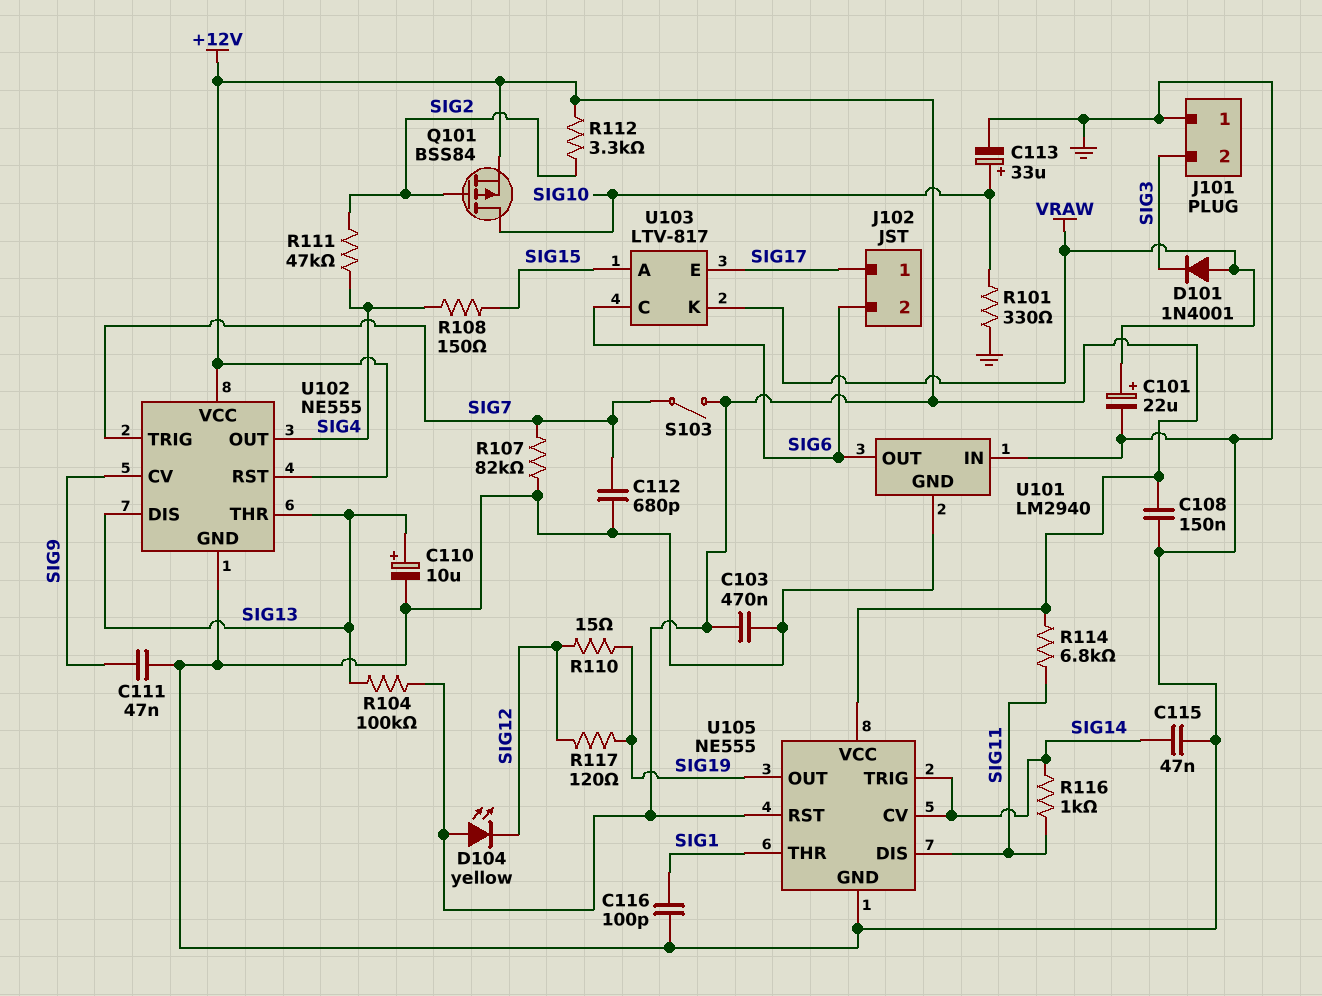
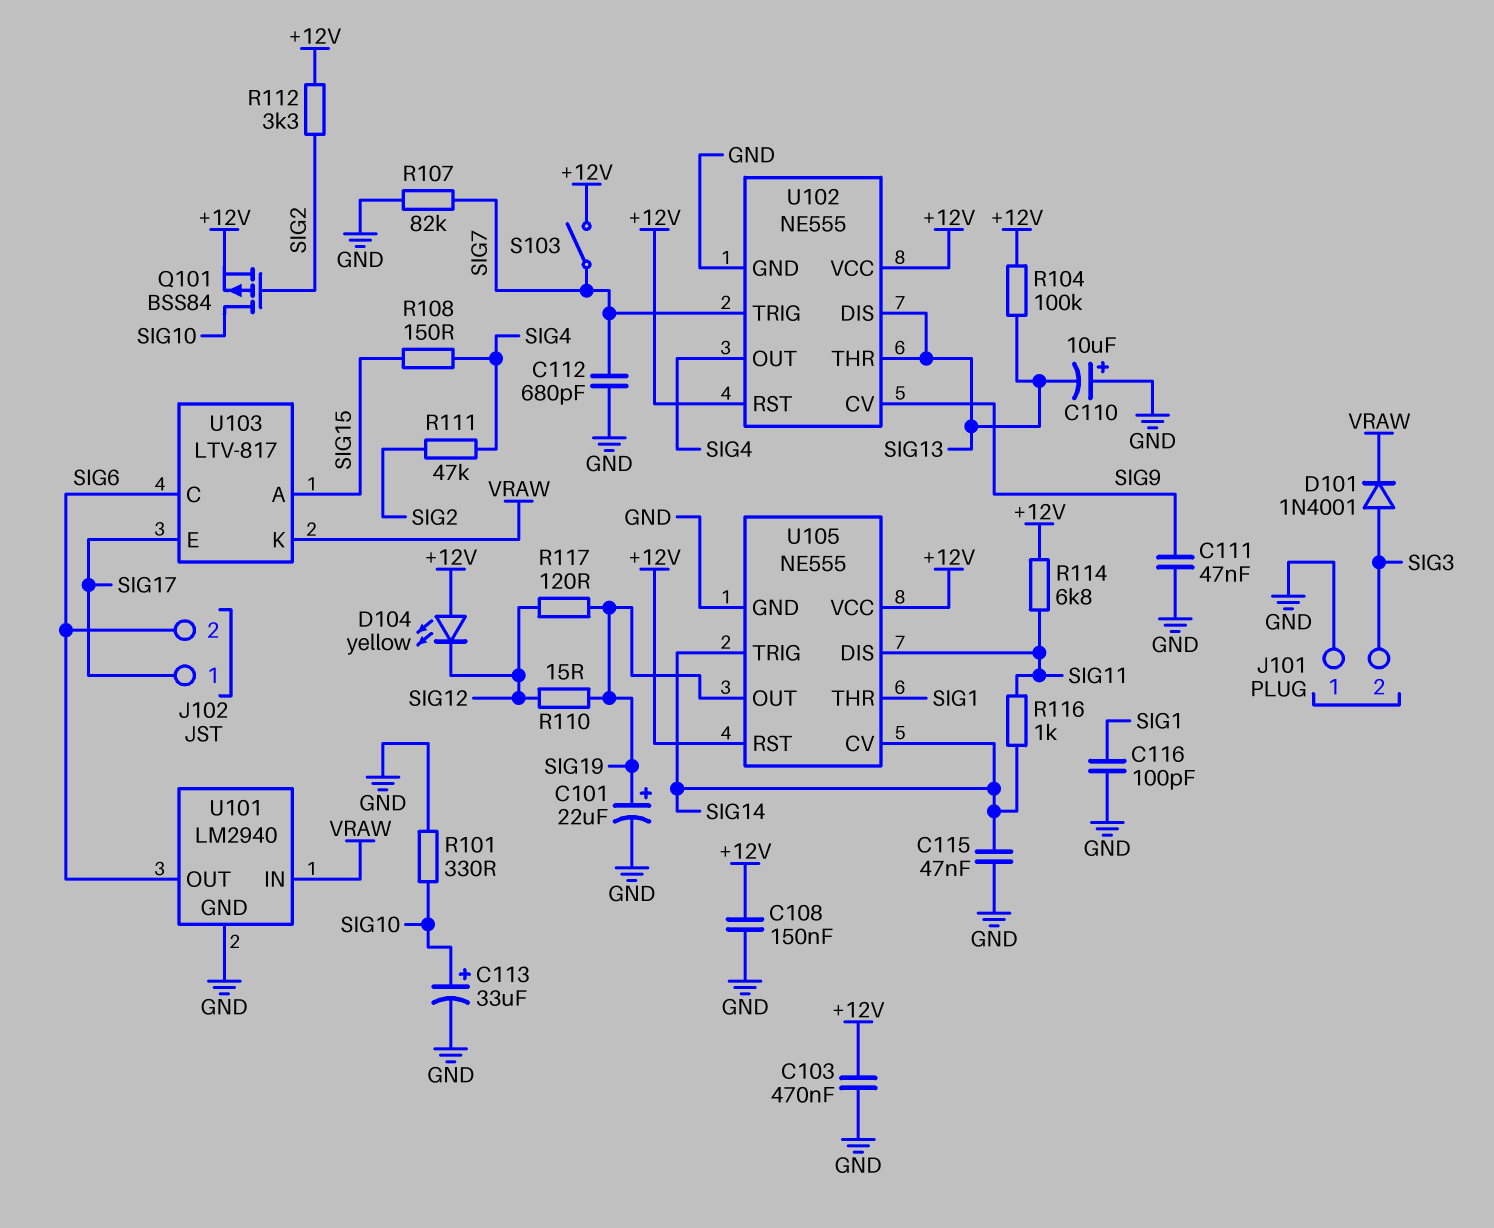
C101: 22uF (plus VRAW, minus GND) -> 22uF (plus SIG19, minus GND)
C110: 10uF (plus SIG13, minus GND) -> 10uF (plus GND, minus SIG13)
D101: diode 1N4001 (A VRAW, K SIG3) -> diode 1N4001 (A SIG3, K VRAW)
U101 pin IN: GND -> VRAW

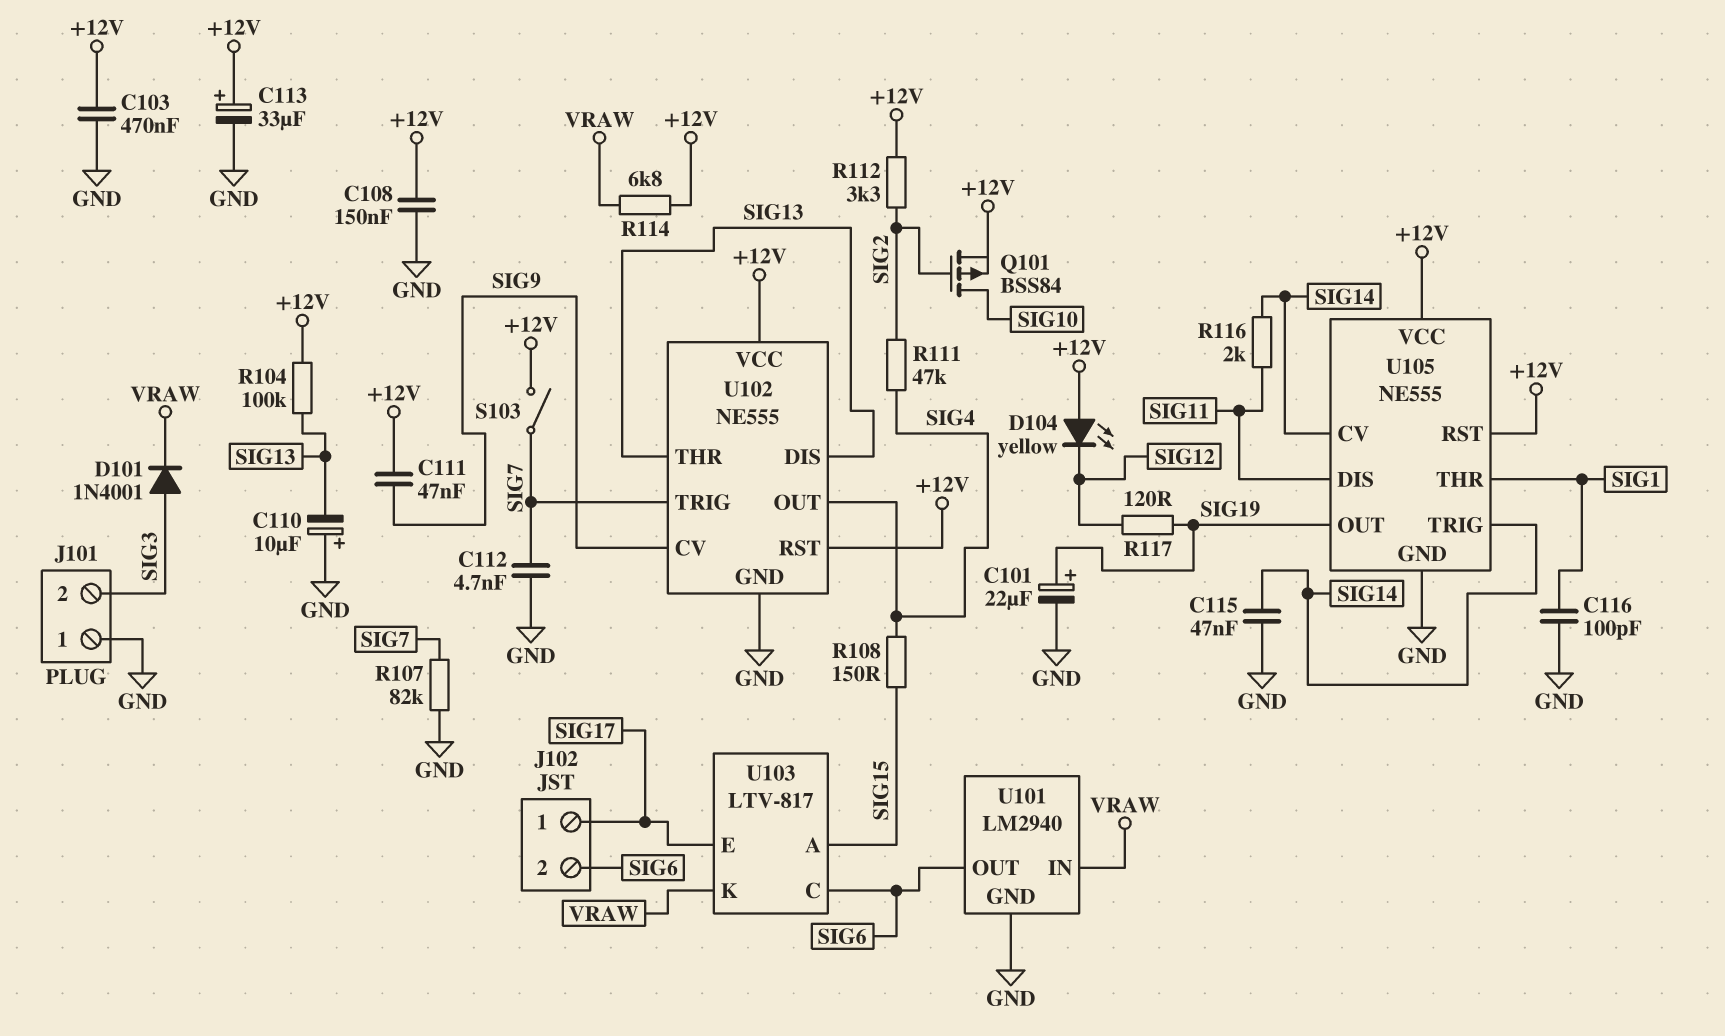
C111: 47nF (GND, SIG9) -> 47nF (+12V, SIG9)
C112: 680pF (GND, SIG7) -> 4.7nF (GND, SIG7)
C113: 33uF (plus SIG10, minus GND) -> 33uF (plus +12V, minus GND)
R101: 330 (GND, SIG10) -> none
R110: 15 (SIG12, SIG19) -> none
R114: 6.8k (+12V, SIG11) -> 6.8k (+12V, VRAW)
R116: 1k (SIG11, SIG14) -> 2k (SIG11, SIG14)

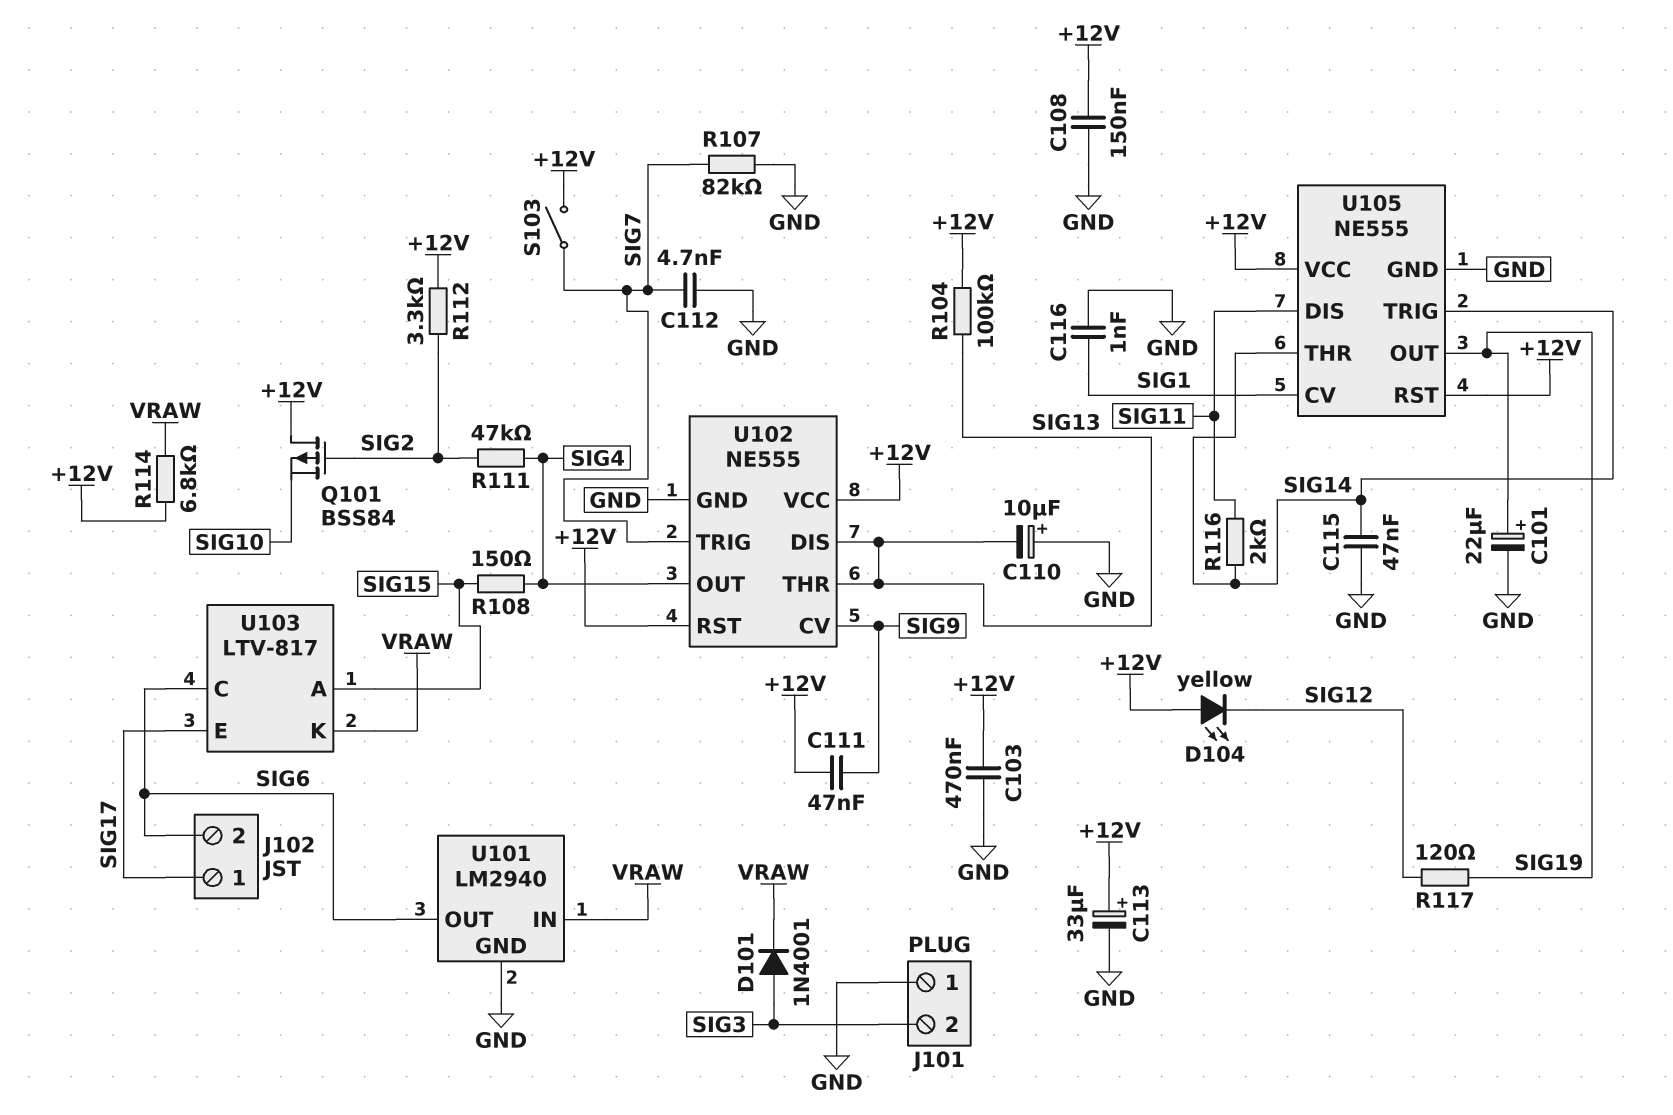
C116: 100pF (GND, SIG1) -> 1nF (GND, SIG1)
Q101: PMOS BSS84 (G SIG2, D SIG10, S +12V) -> PMOS BSS84 (G SIG2, D +12V, S SIG10)
U105 pin CV: SIG14 -> SIG1
U105 pin THR: SIG1 -> SIG14

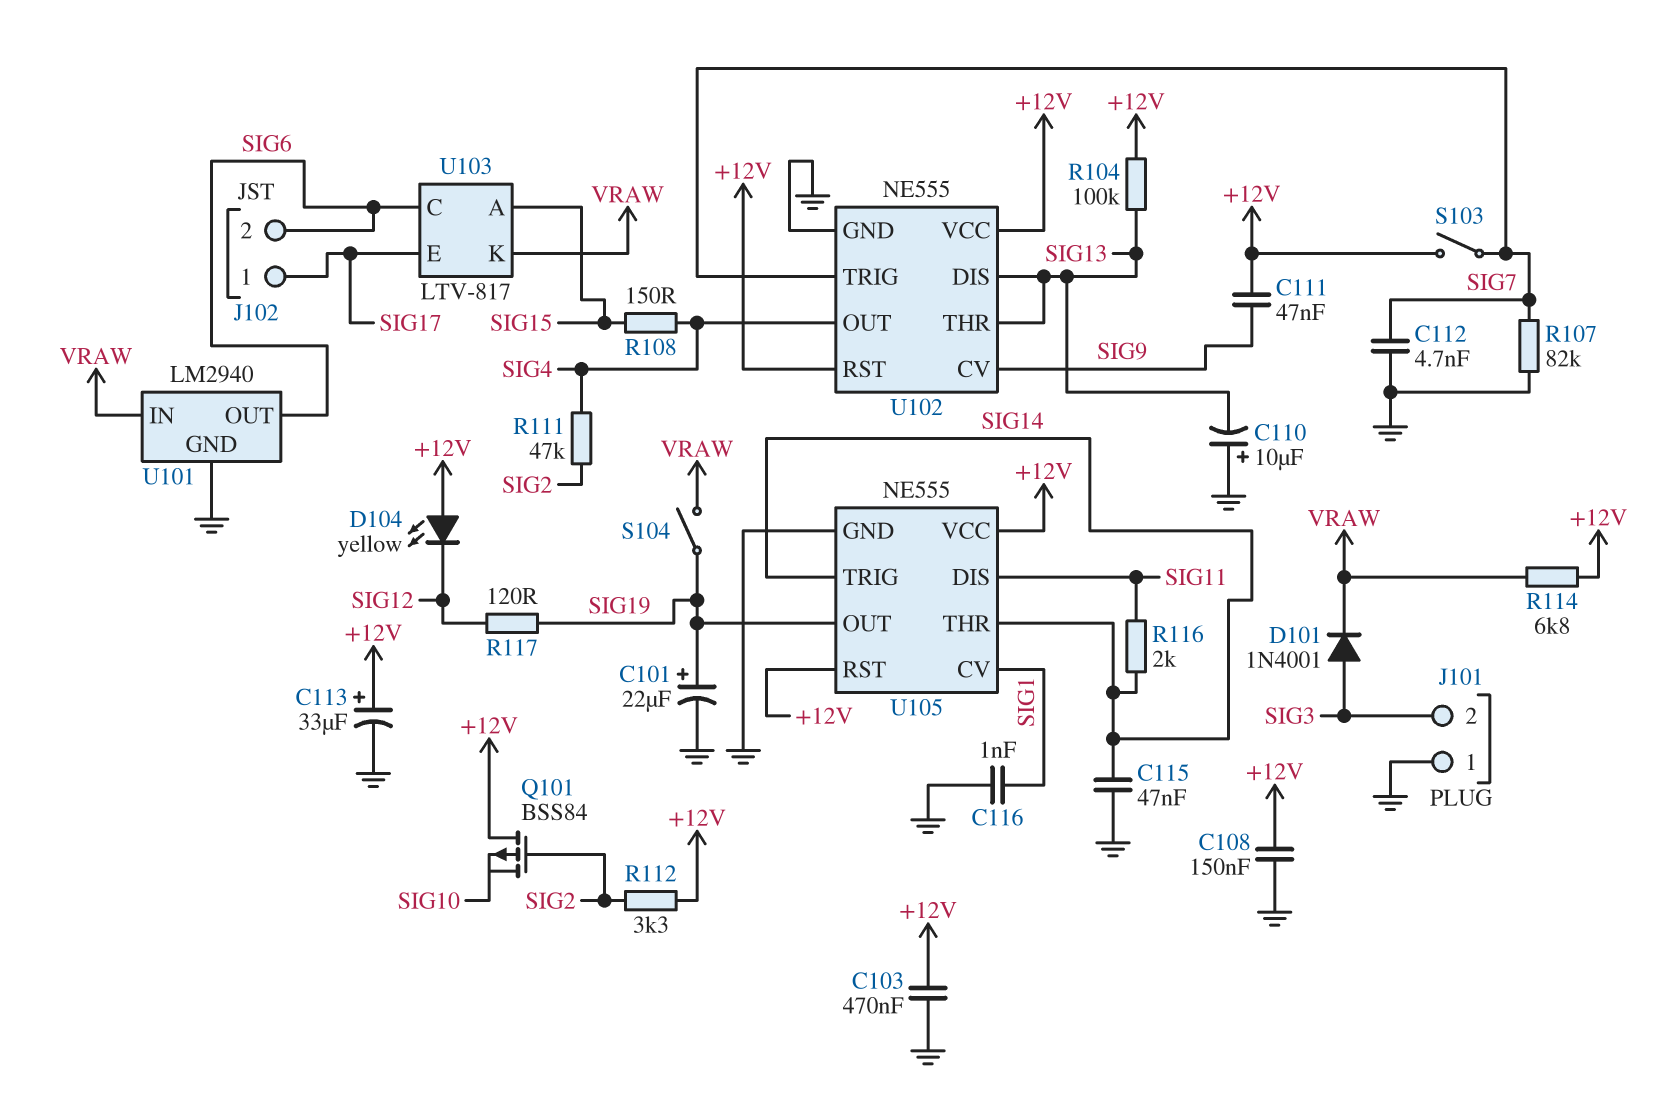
S104: none -> switch (SIG19, VRAW)

